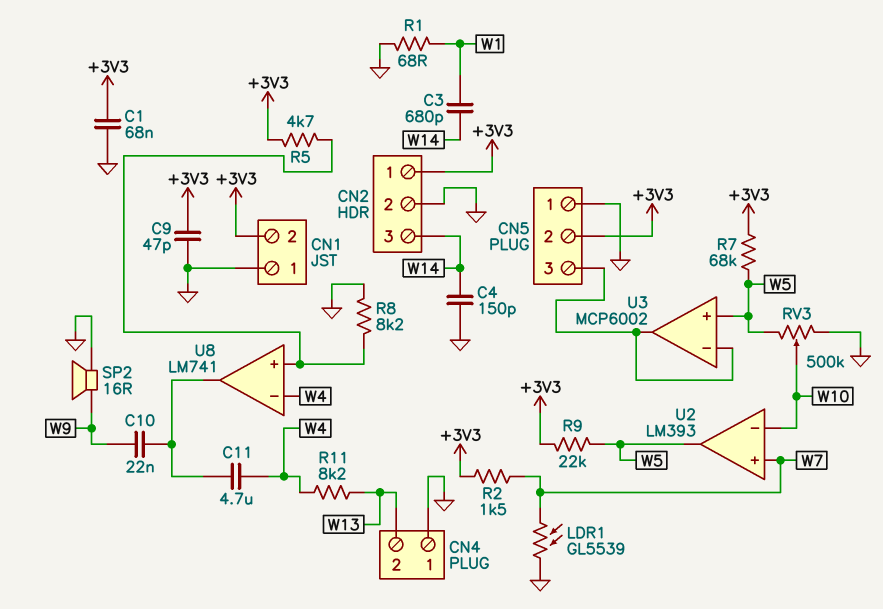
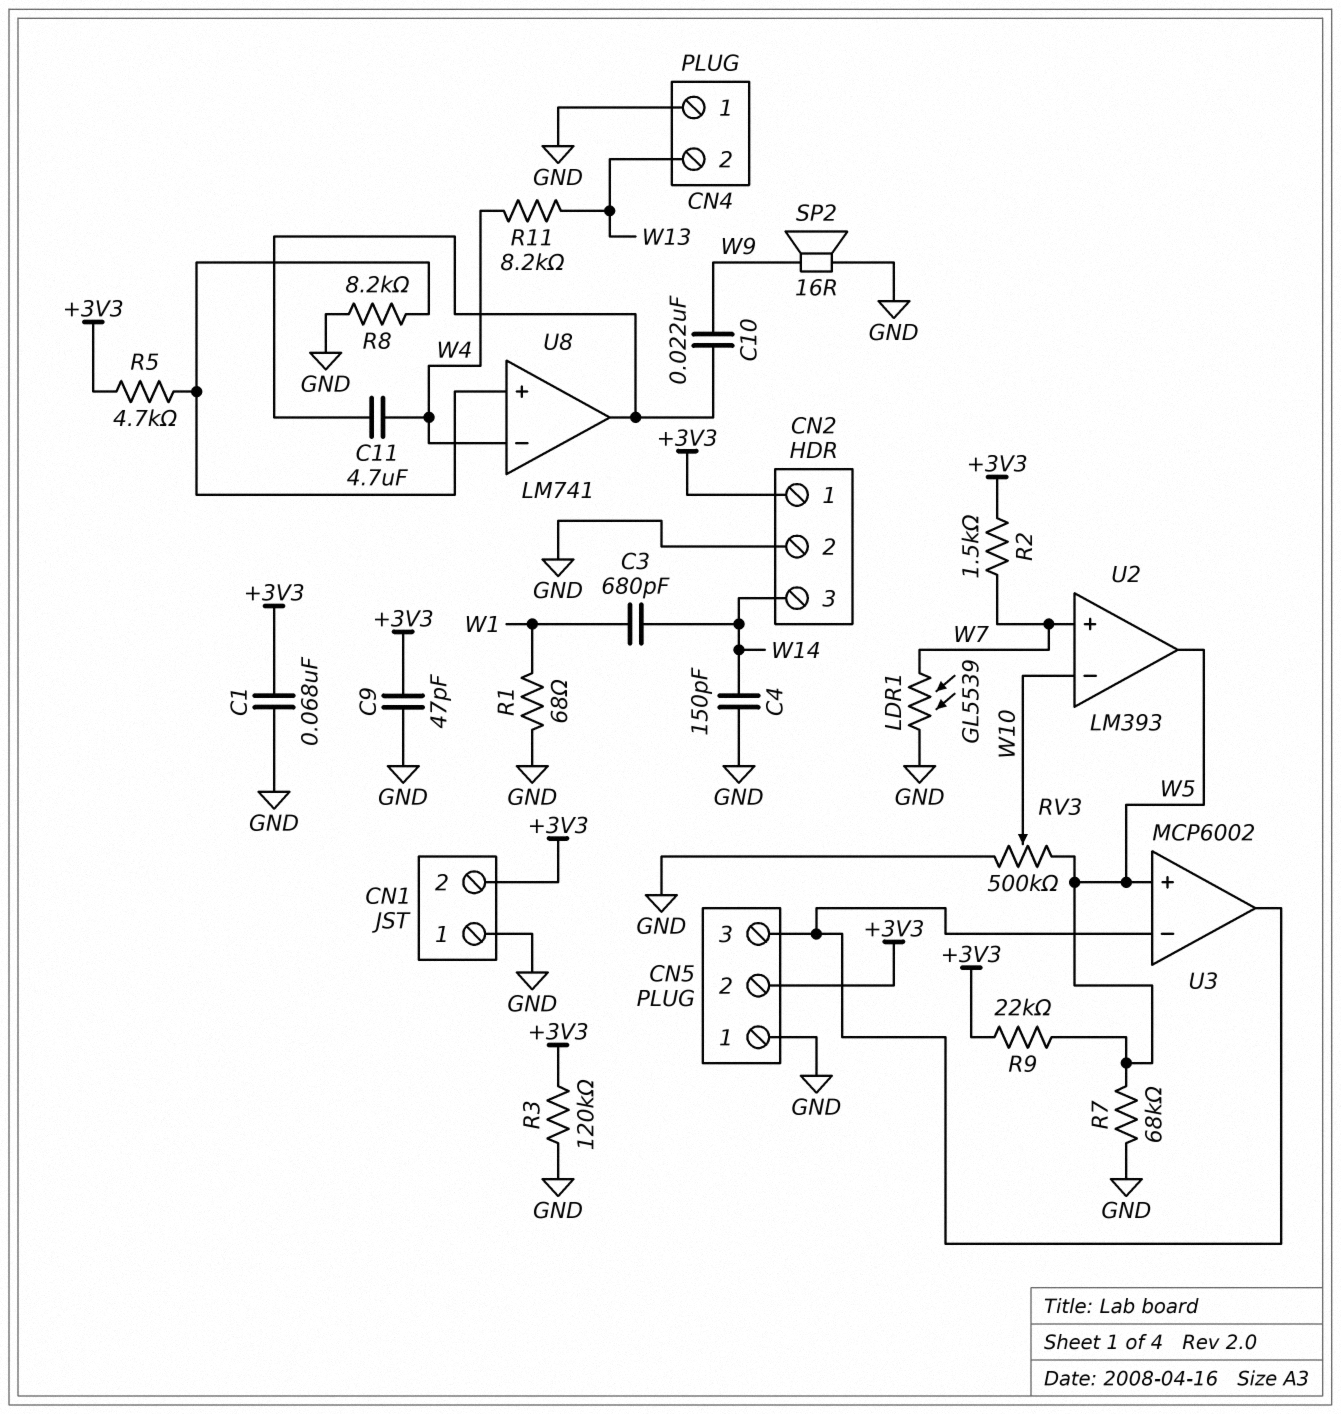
R3: none -> 120k (+3V3, GND)
R7: 68k (+3V3, W5) -> 68k (GND, W5)

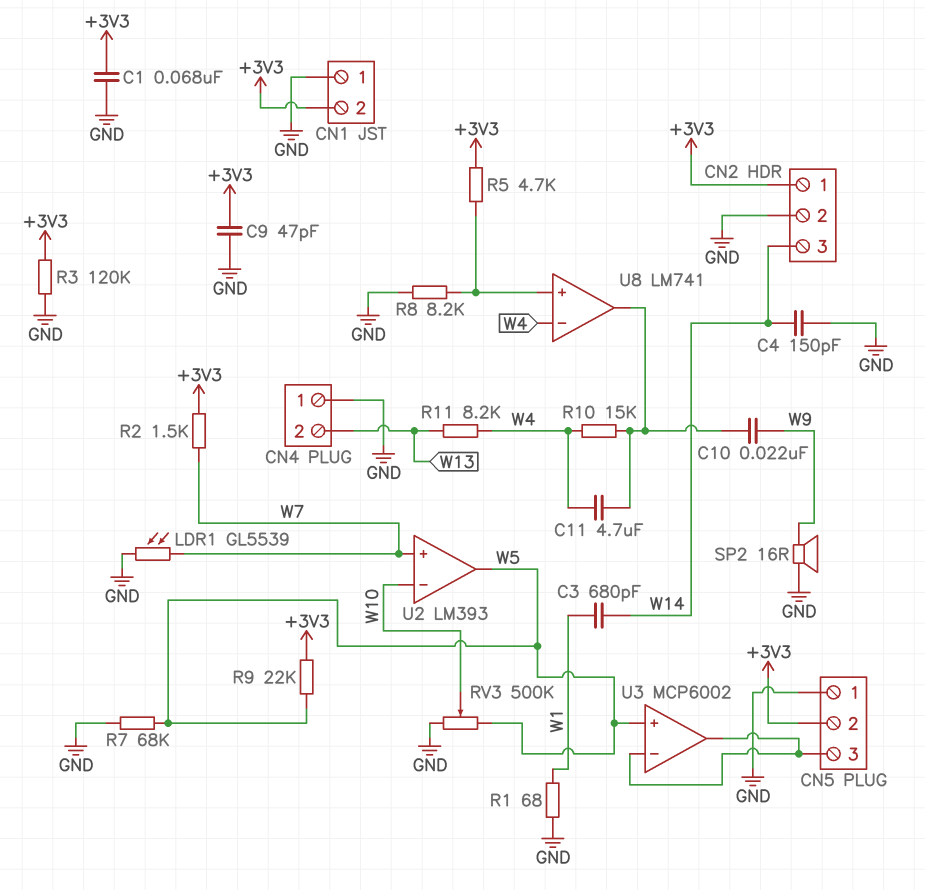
R10: none -> 15k (U8/out, W4)

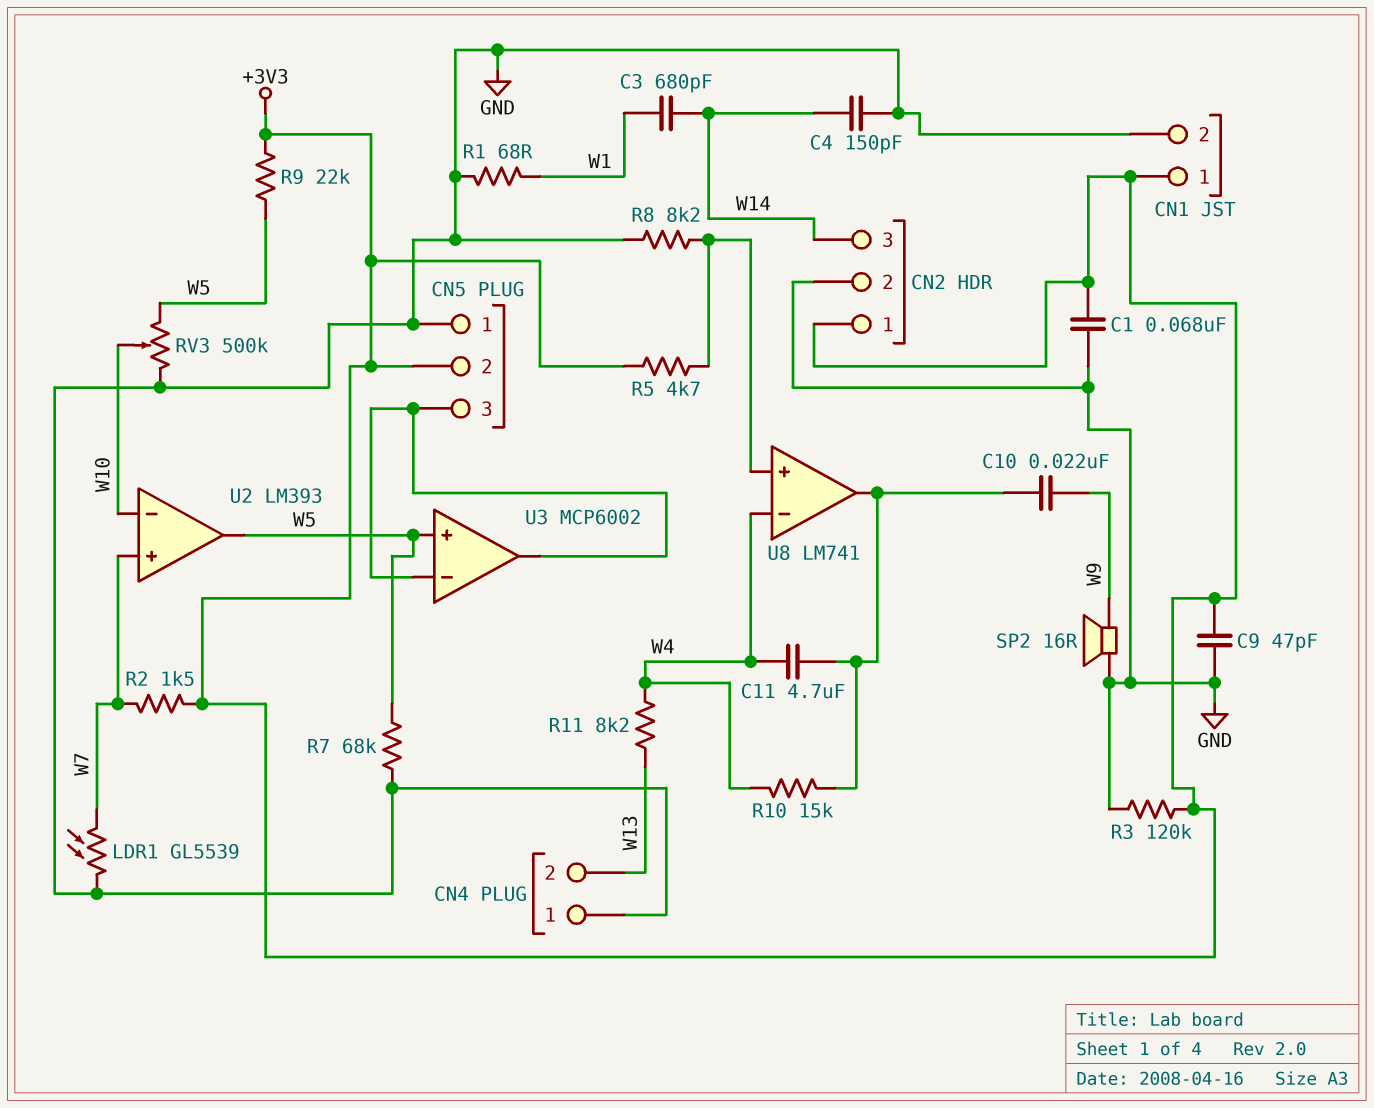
CN1 pin 1: GND -> +3V3
CN1 pin 2: +3V3 -> GND

